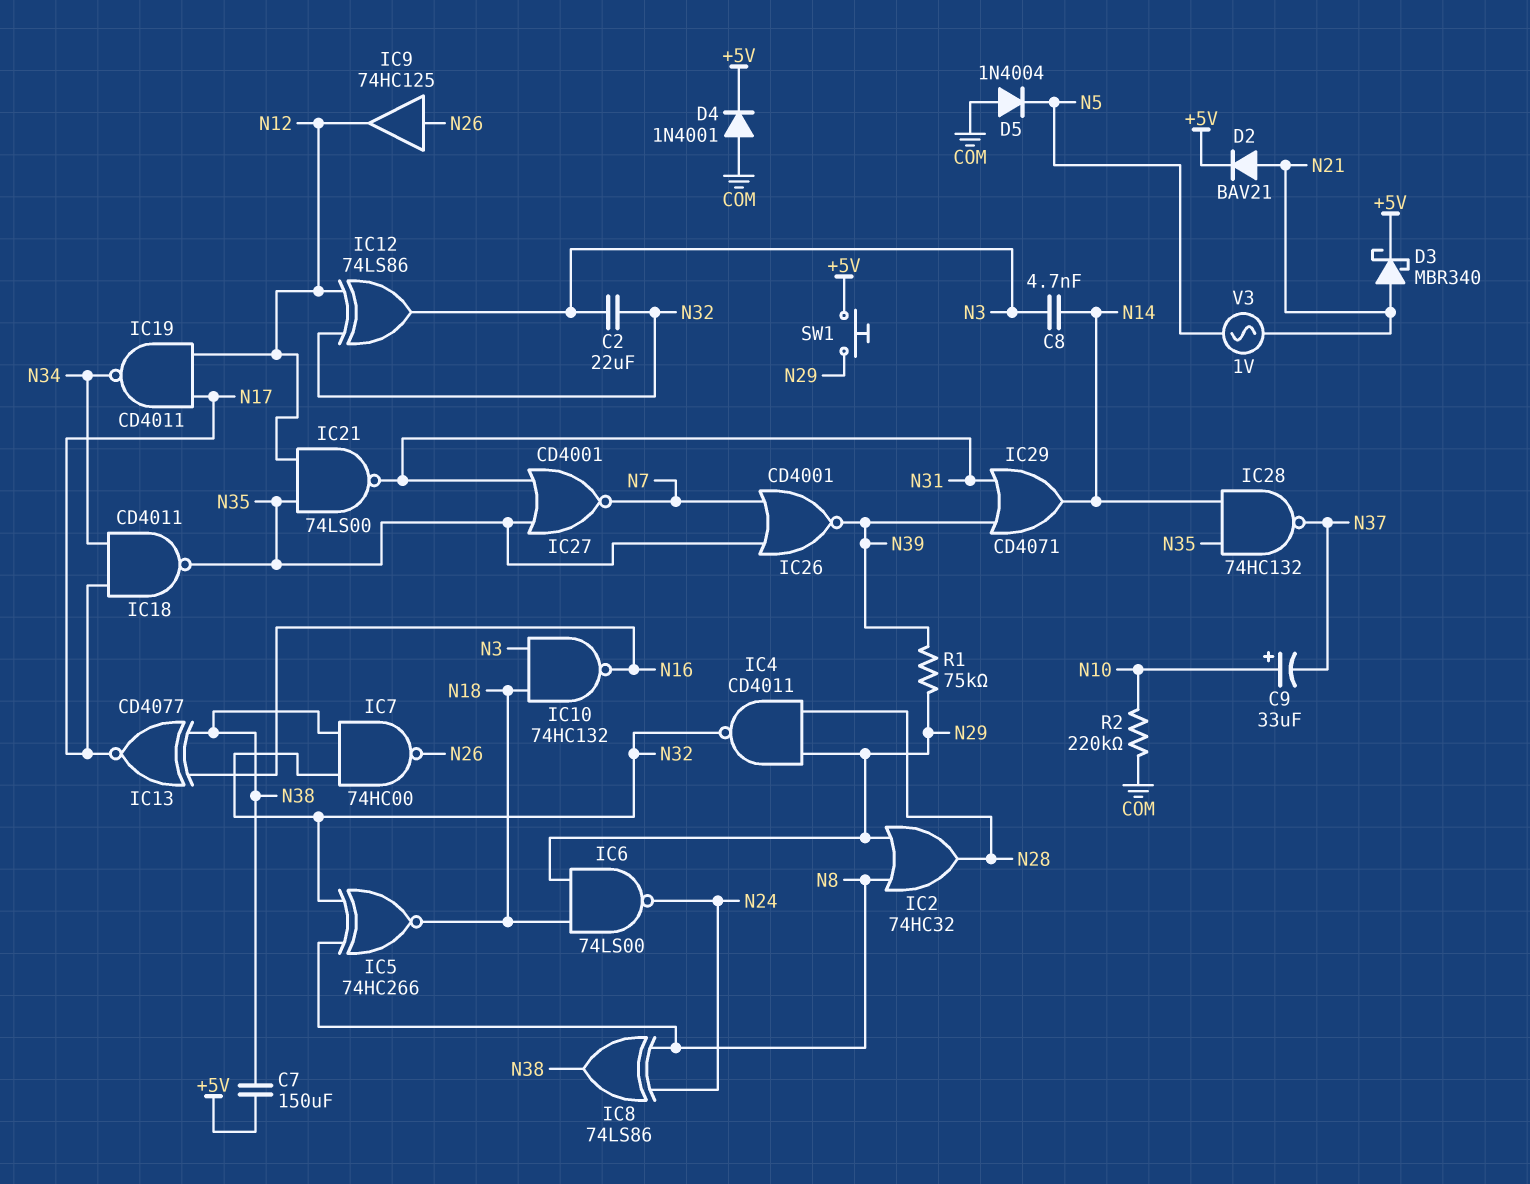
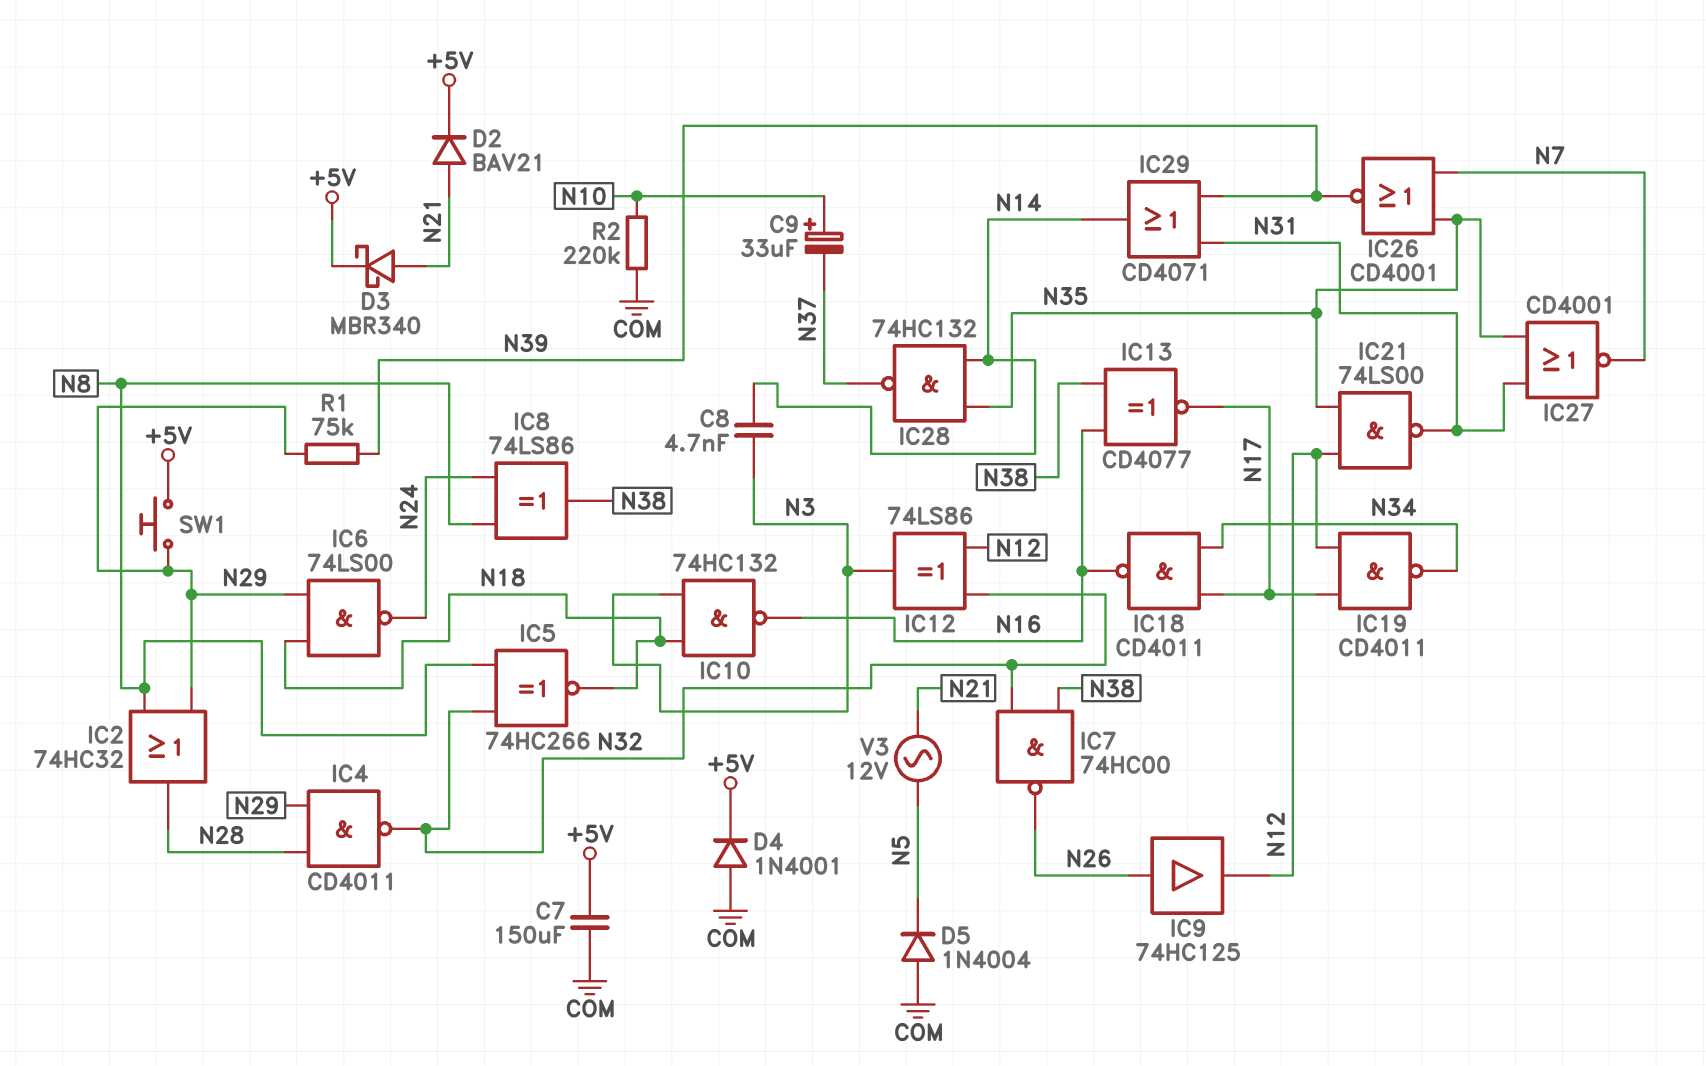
C2: 22uF (N3, N32) -> none
C7: 150uF (+5V, N38) -> 150uF (+5V, COM)
IC18: NAND CD4011 (in N17, in N34, out N35) -> NAND CD4011 (in N17, in N34, out N16)
V3: AC 1V (N5, N21) -> AC 12V (N5, N21)

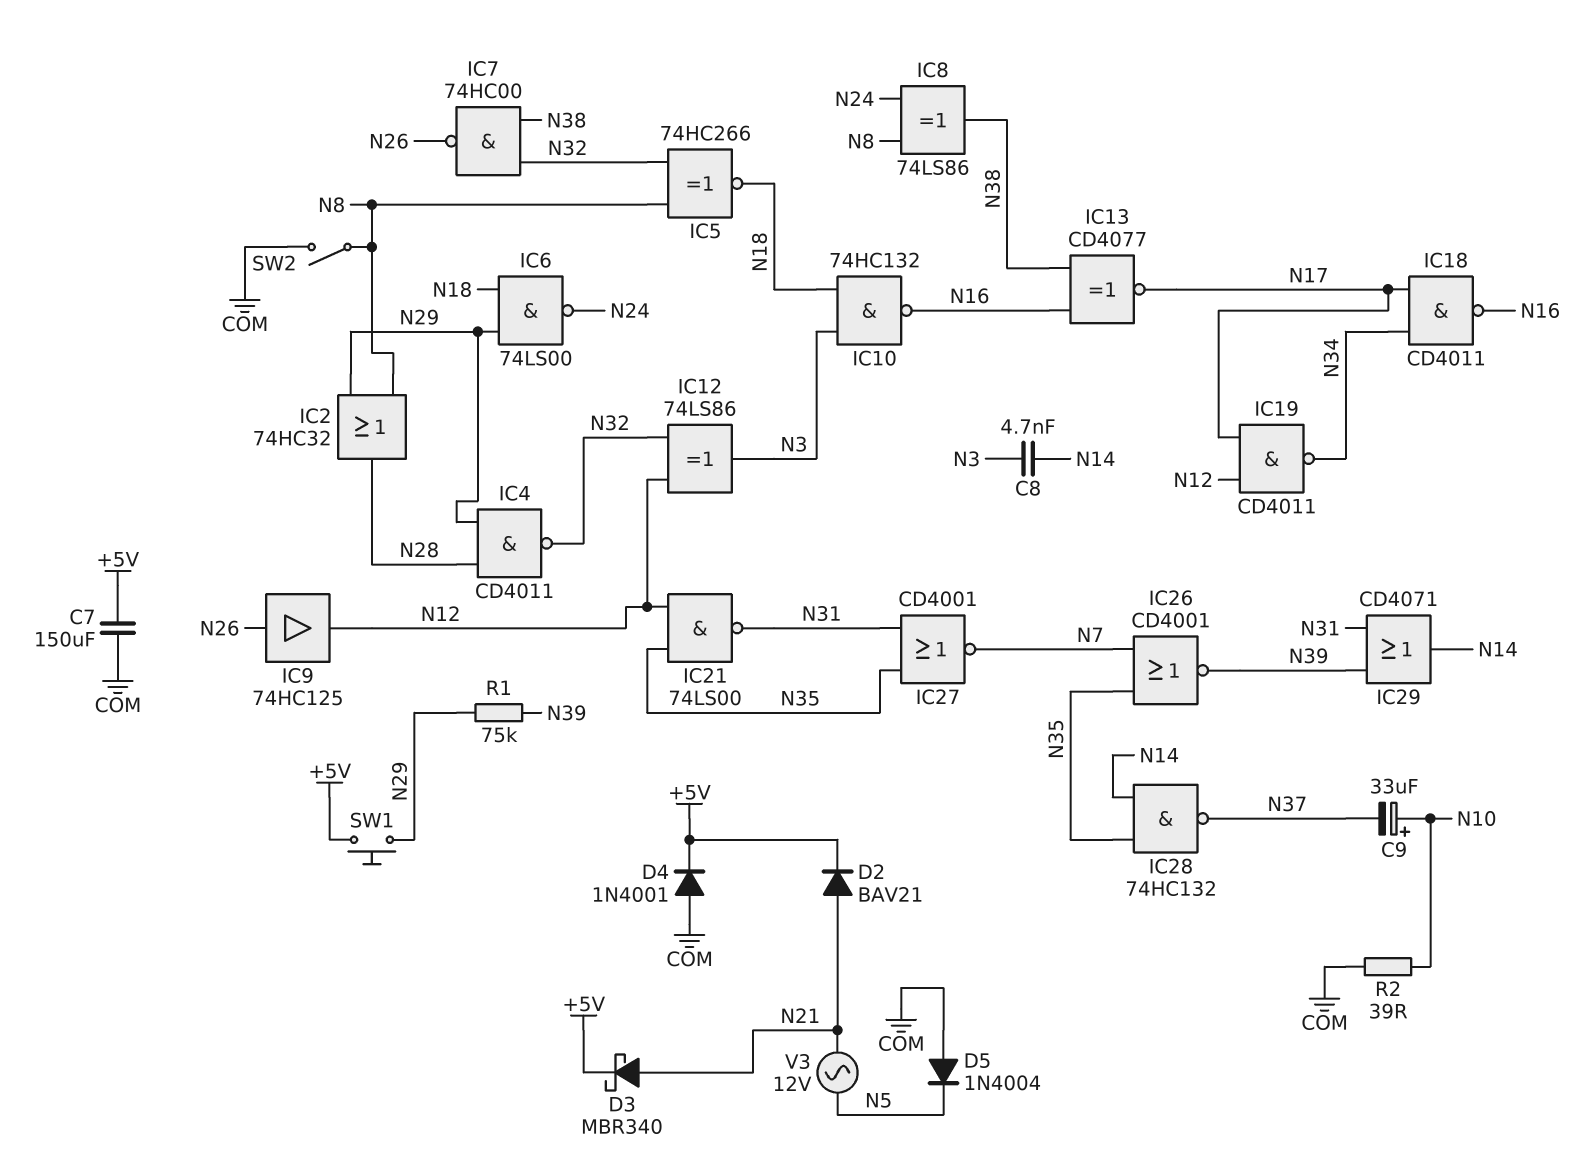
R2: 220k (COM, N10) -> 39 (COM, N10)
SW2: none -> switch (COM, N8)

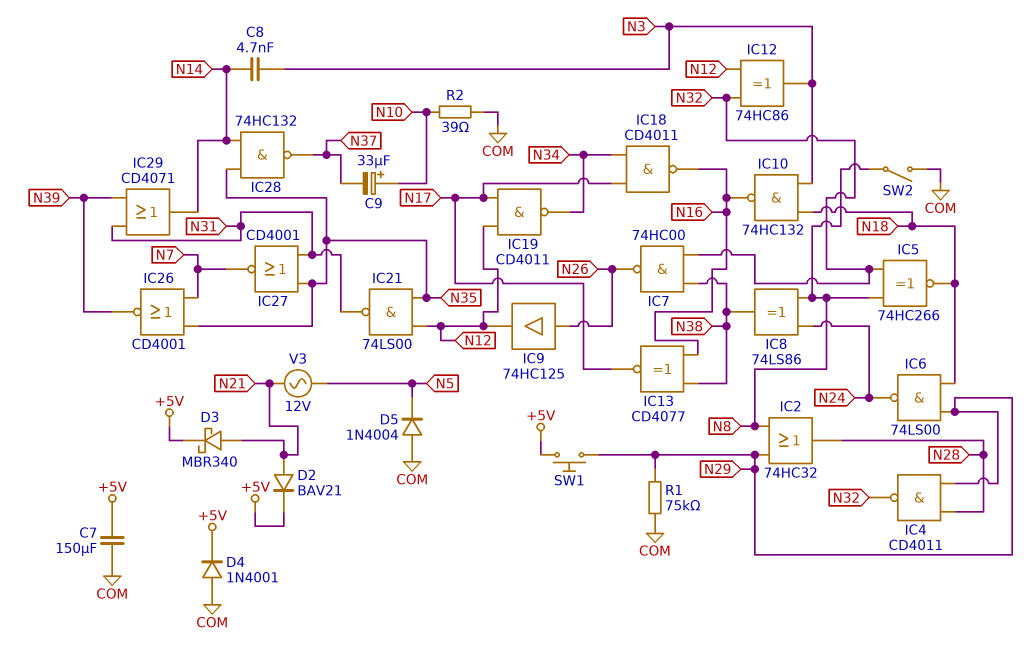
IC12: XOR 74LS86 (in N12, in N32, out N3) -> XOR 74HC86 (in N12, in N32, out N3)
R1: 75k (N29, N39) -> 75k (COM, N29)

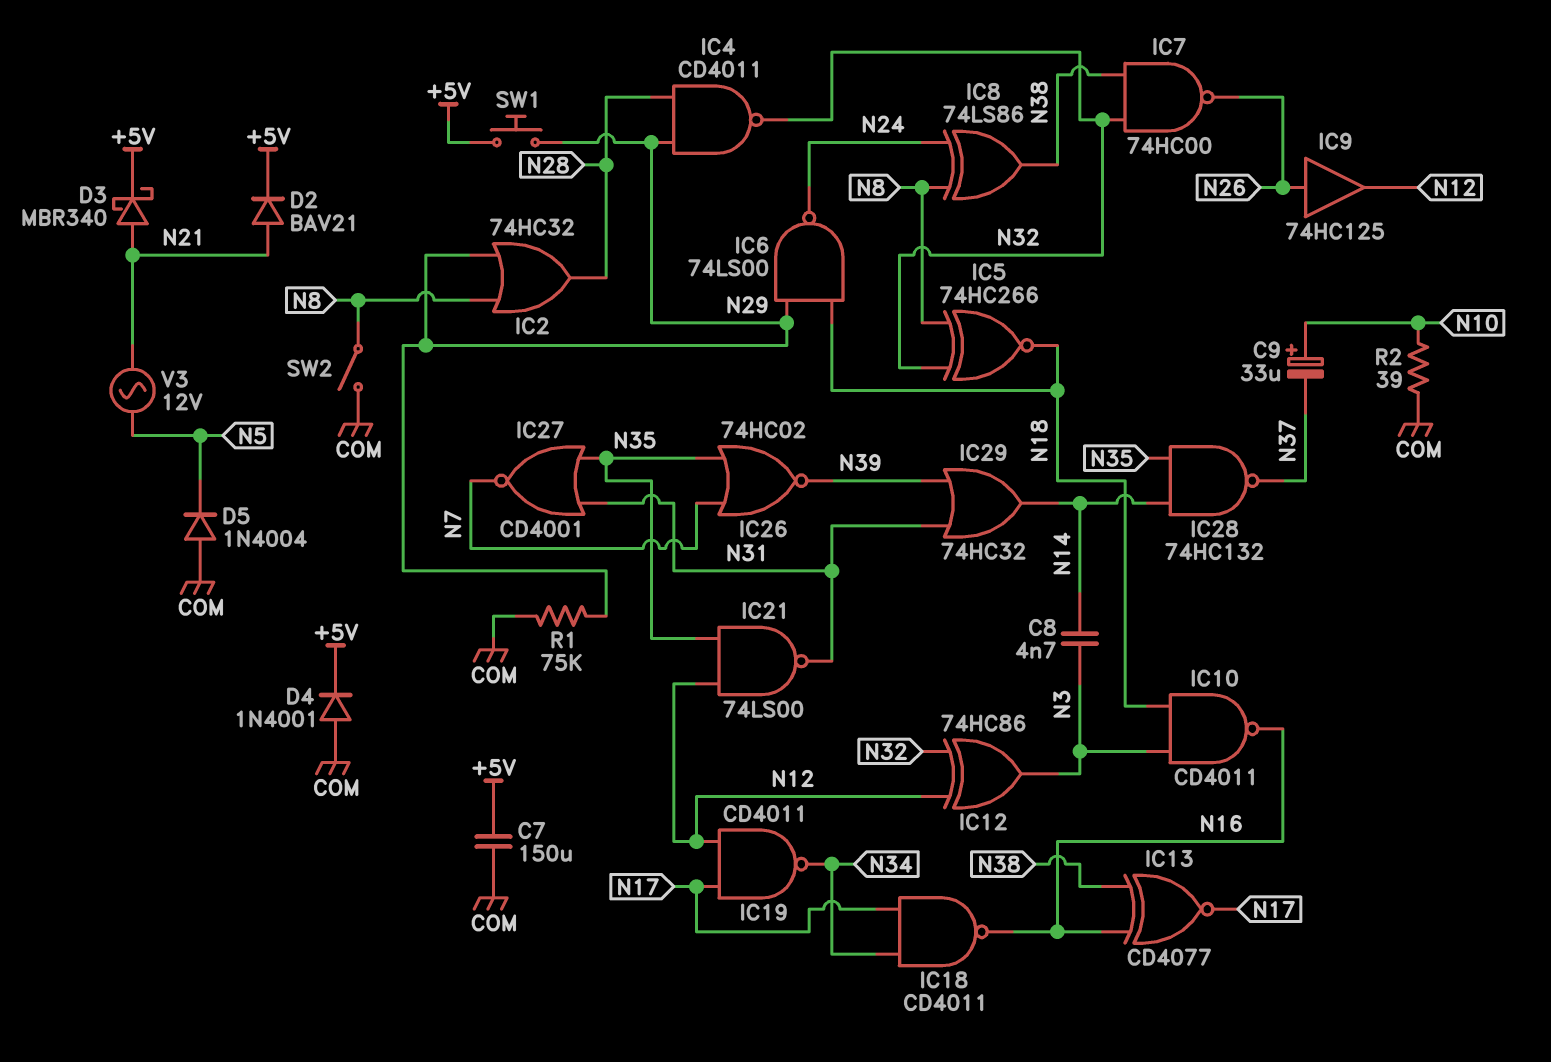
IC10: NAND 74HC132 (in N3, in N18, out N16) -> NAND CD4011 (in N3, in N18, out N16)
IC26: NOR CD4001 (in N7, in N35, out N39) -> NOR 74HC02 (in N7, in N35, out N39)
IC29: OR CD4071 (in N31, in N39, out N14) -> OR 74HC32 (in N31, in N39, out N14)

